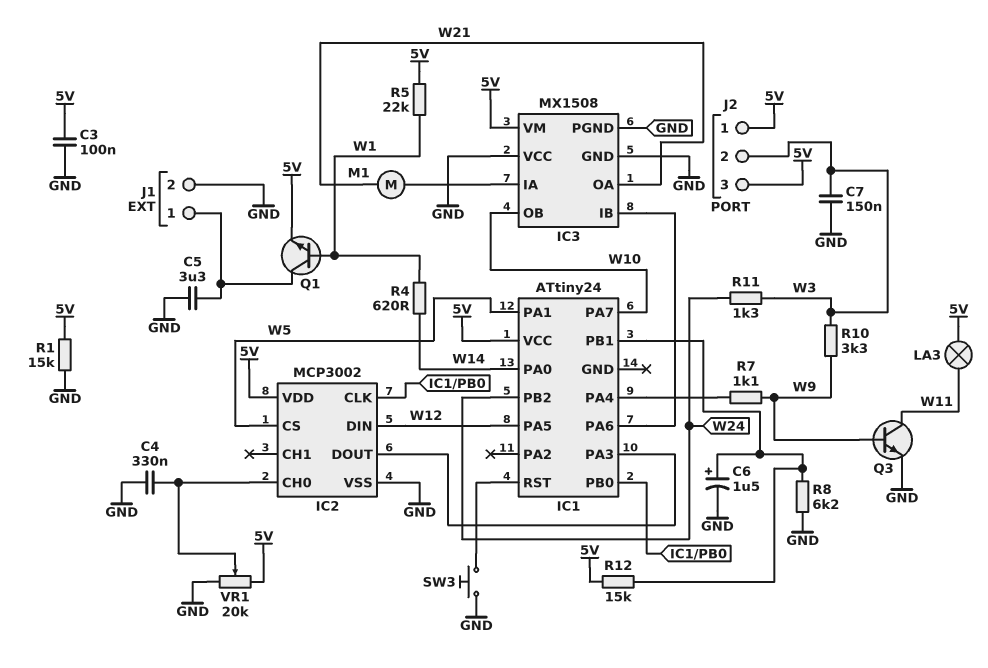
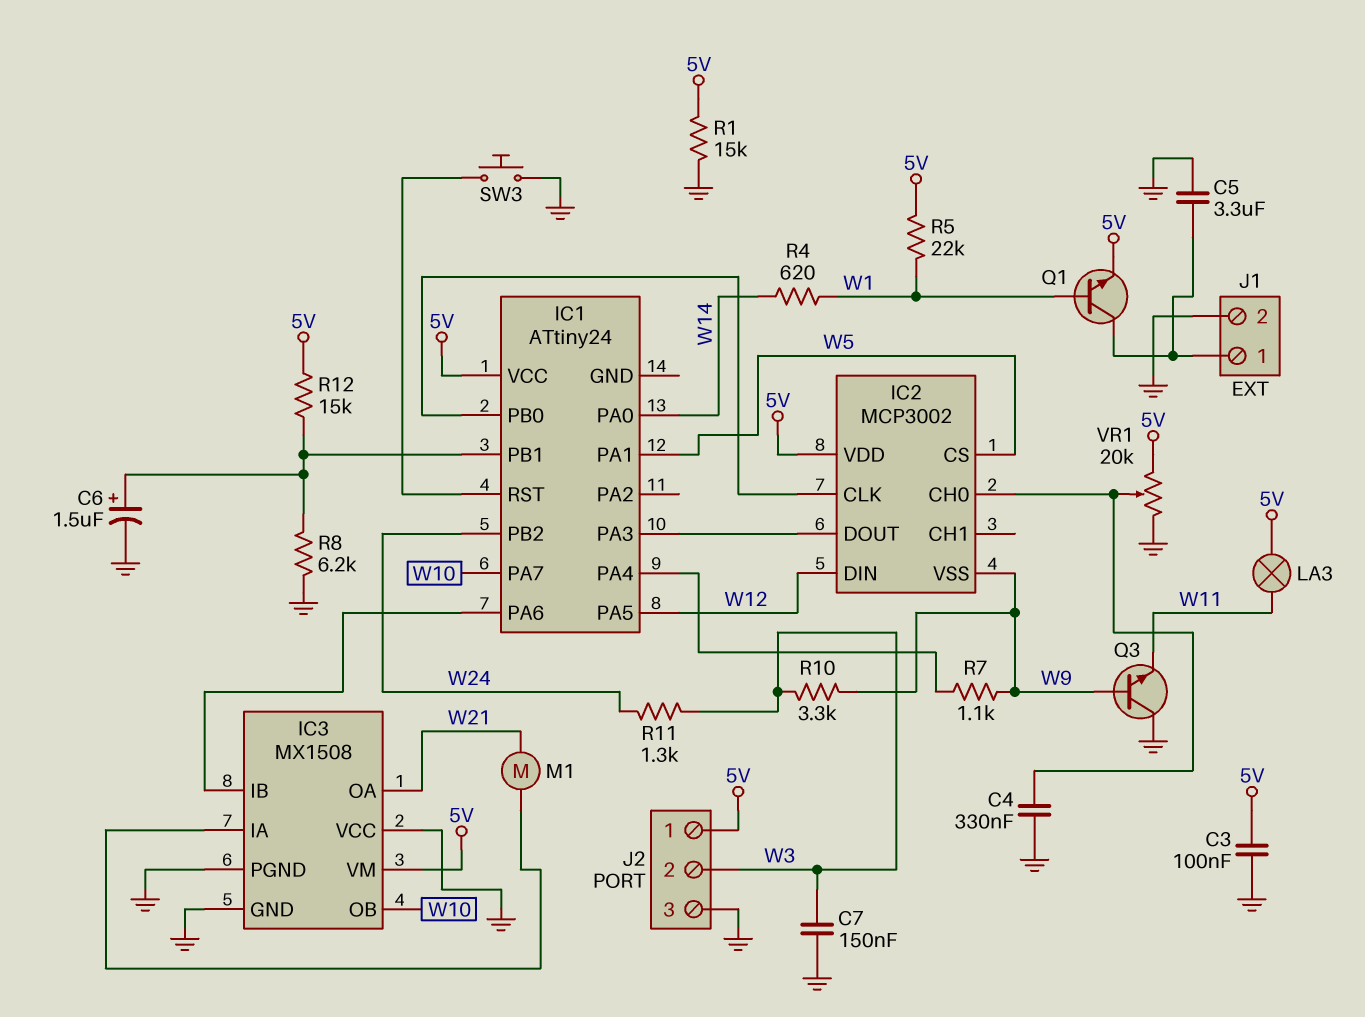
IC2 pin VSS: GND -> W9
J2 pin 3: 5V -> GND
Q3: NPN (B W9, C W11, E GND) -> NPN (B W9, C GND, E W11)

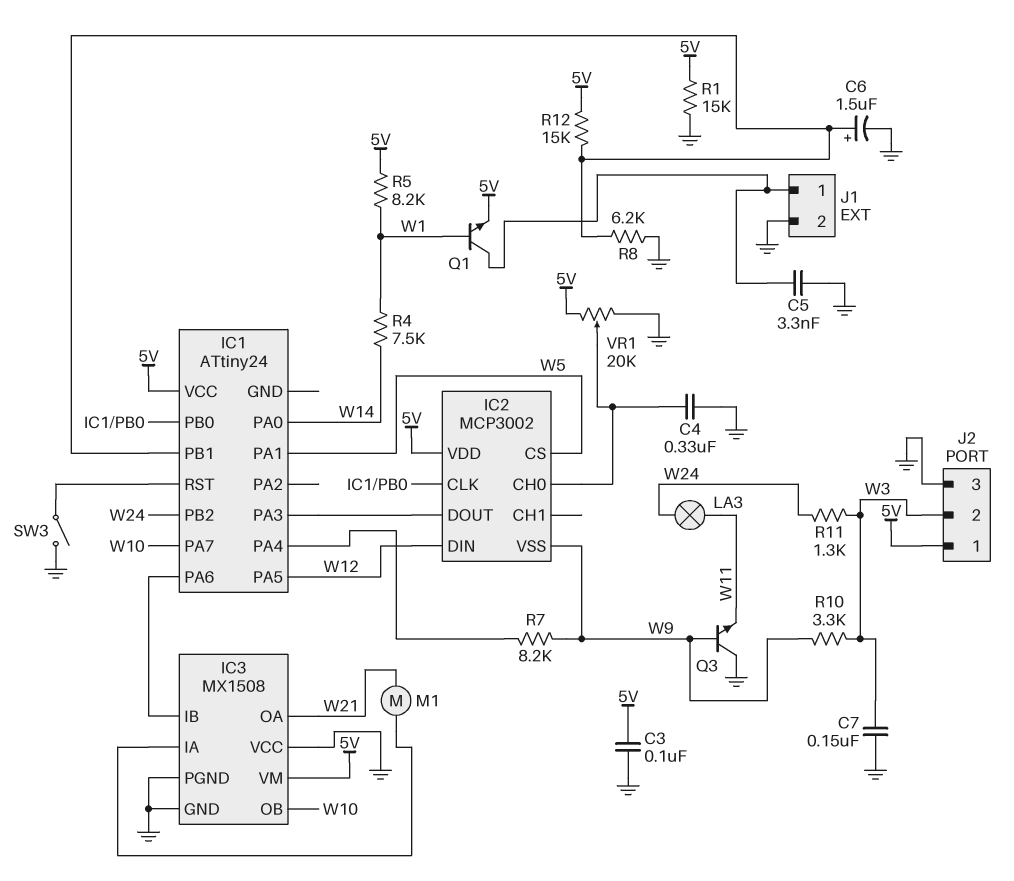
C5: 3.3uF (GND, J1/1) -> 3.3nF (GND, J1/1)
LA3: lamp (5V, W11) -> lamp (W11, W24)
R4: 620 (W1, W14) -> 7.5k (W1, W14)
R5: 22k (5V, W1) -> 8.2k (5V, W1)
R7: 1.1k (IC1/PA4, W9) -> 8.2k (IC1/PA4, W9)
SW3: button (GND, IC1/RST) -> switch (GND, IC1/RST)

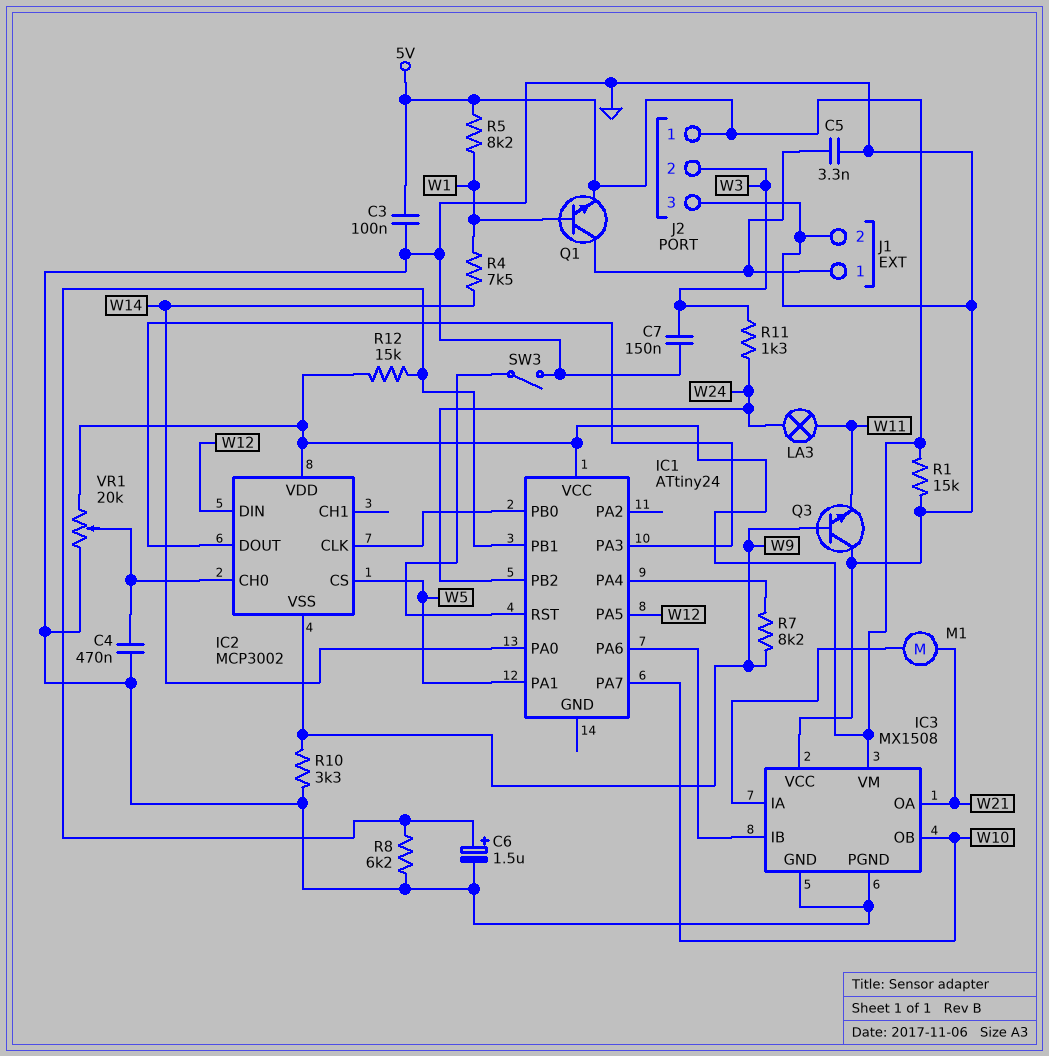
C4: 330nF (GND, IC2/CH0) -> 470nF (GND, IC2/CH0)
R10: 3.3k (W3, W9) -> 3.3k (GND, W9)

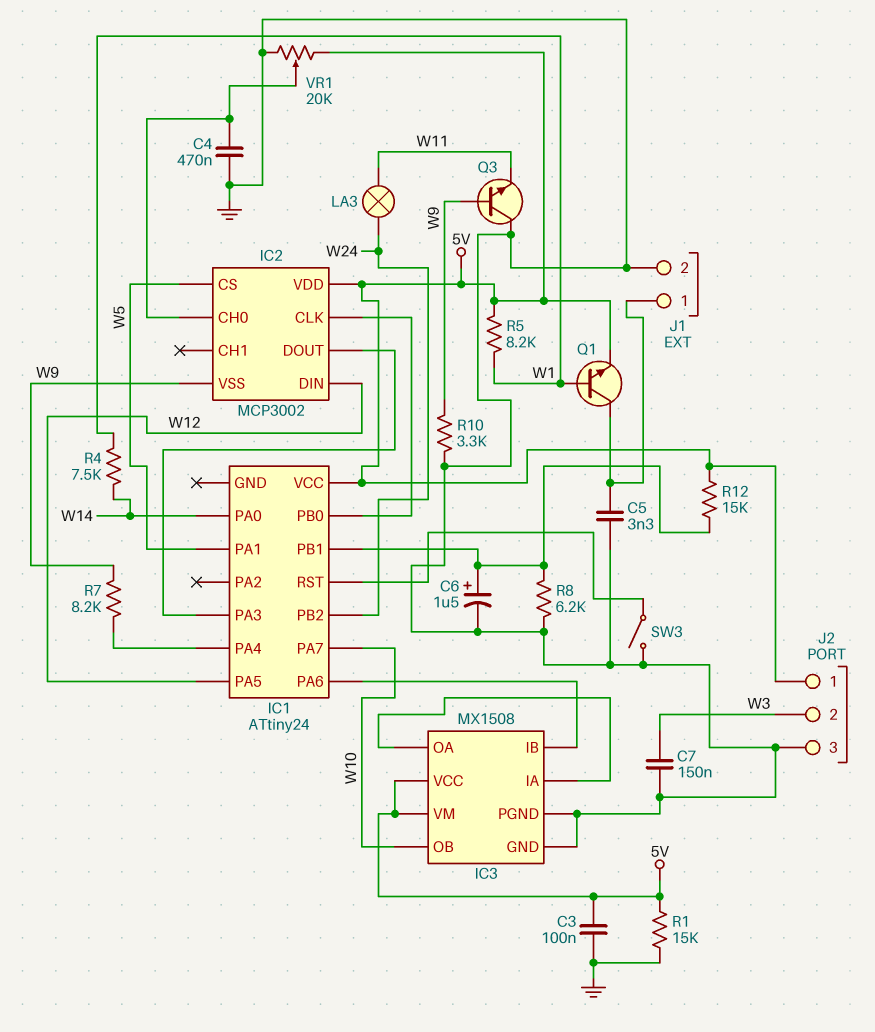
IC3 pin OA: W21 -> IC3/IA
IC3 pin VCC: GND -> 5V
M1: motor (IC3/IA, W21) -> none
R11: 1.3k (W3, W24) -> none

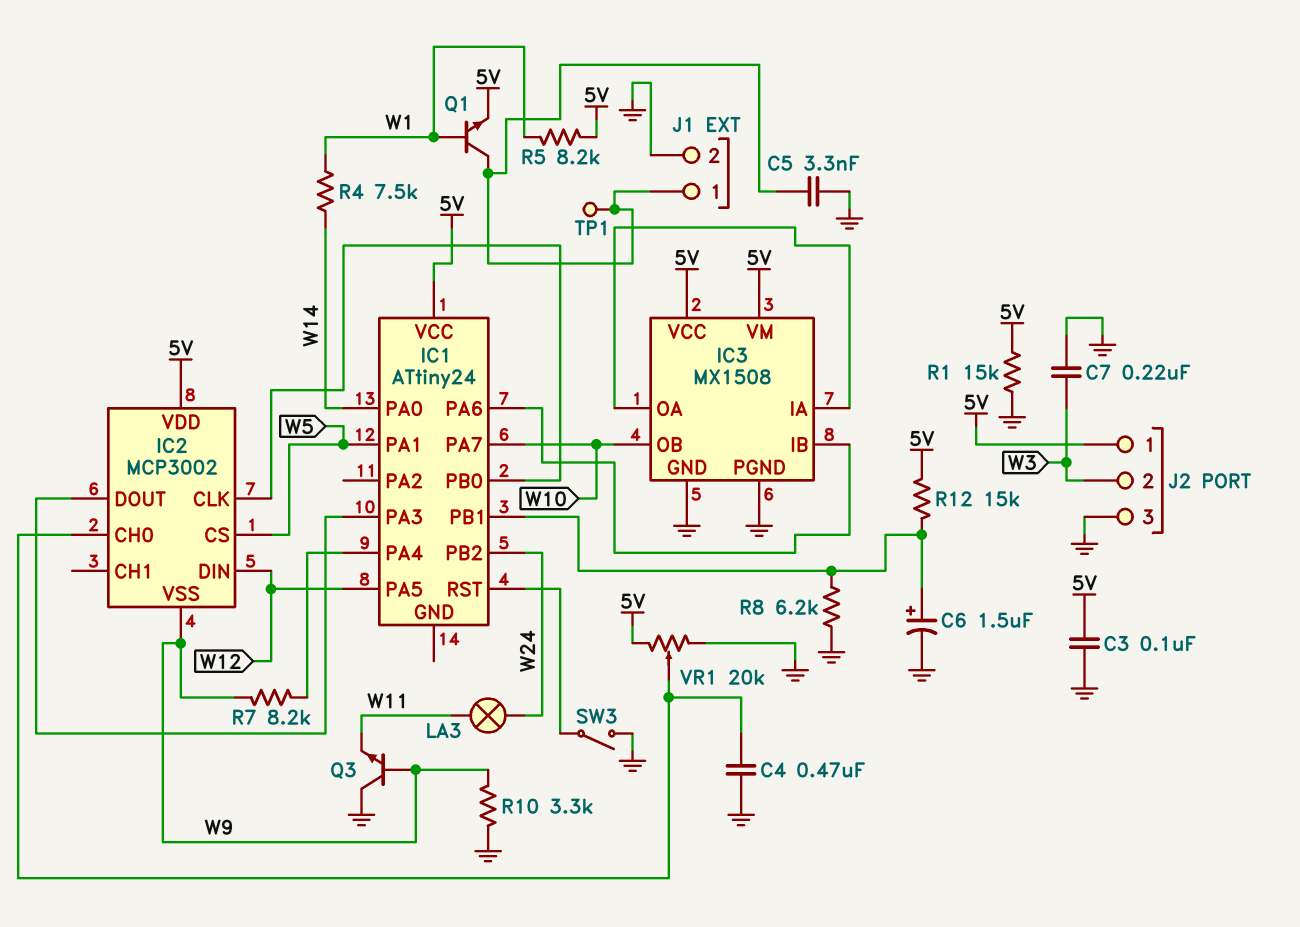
C7: 150nF (GND, W3) -> 220nF (GND, W3)
TP1: none -> test point (J1/1)

